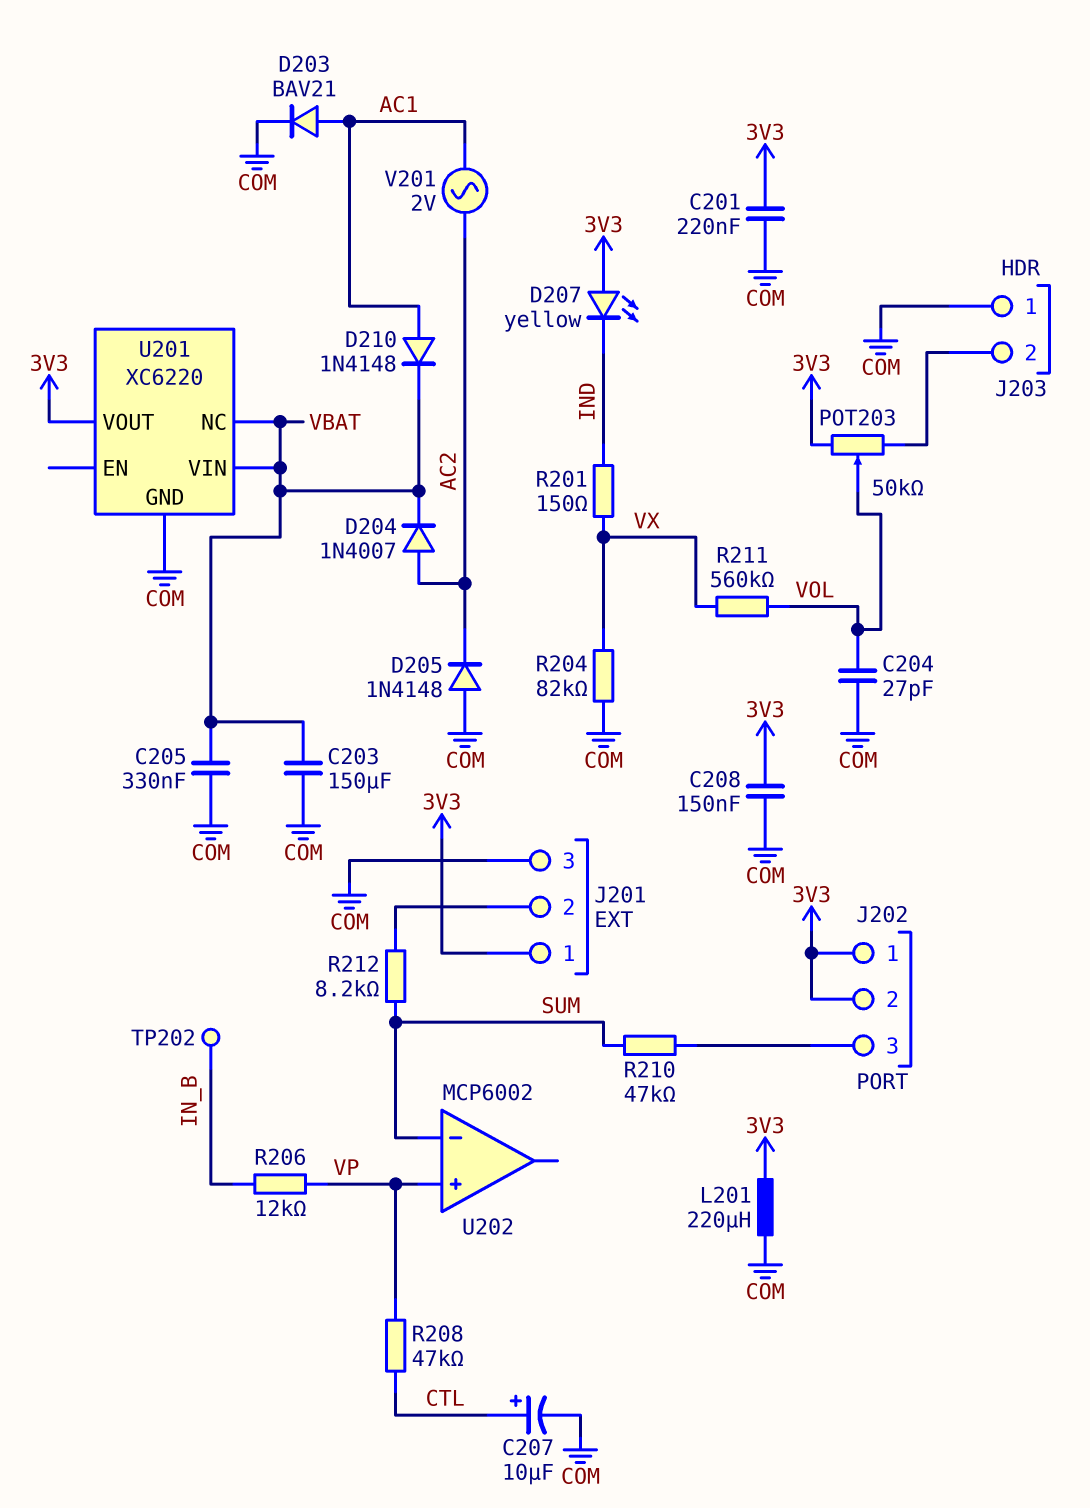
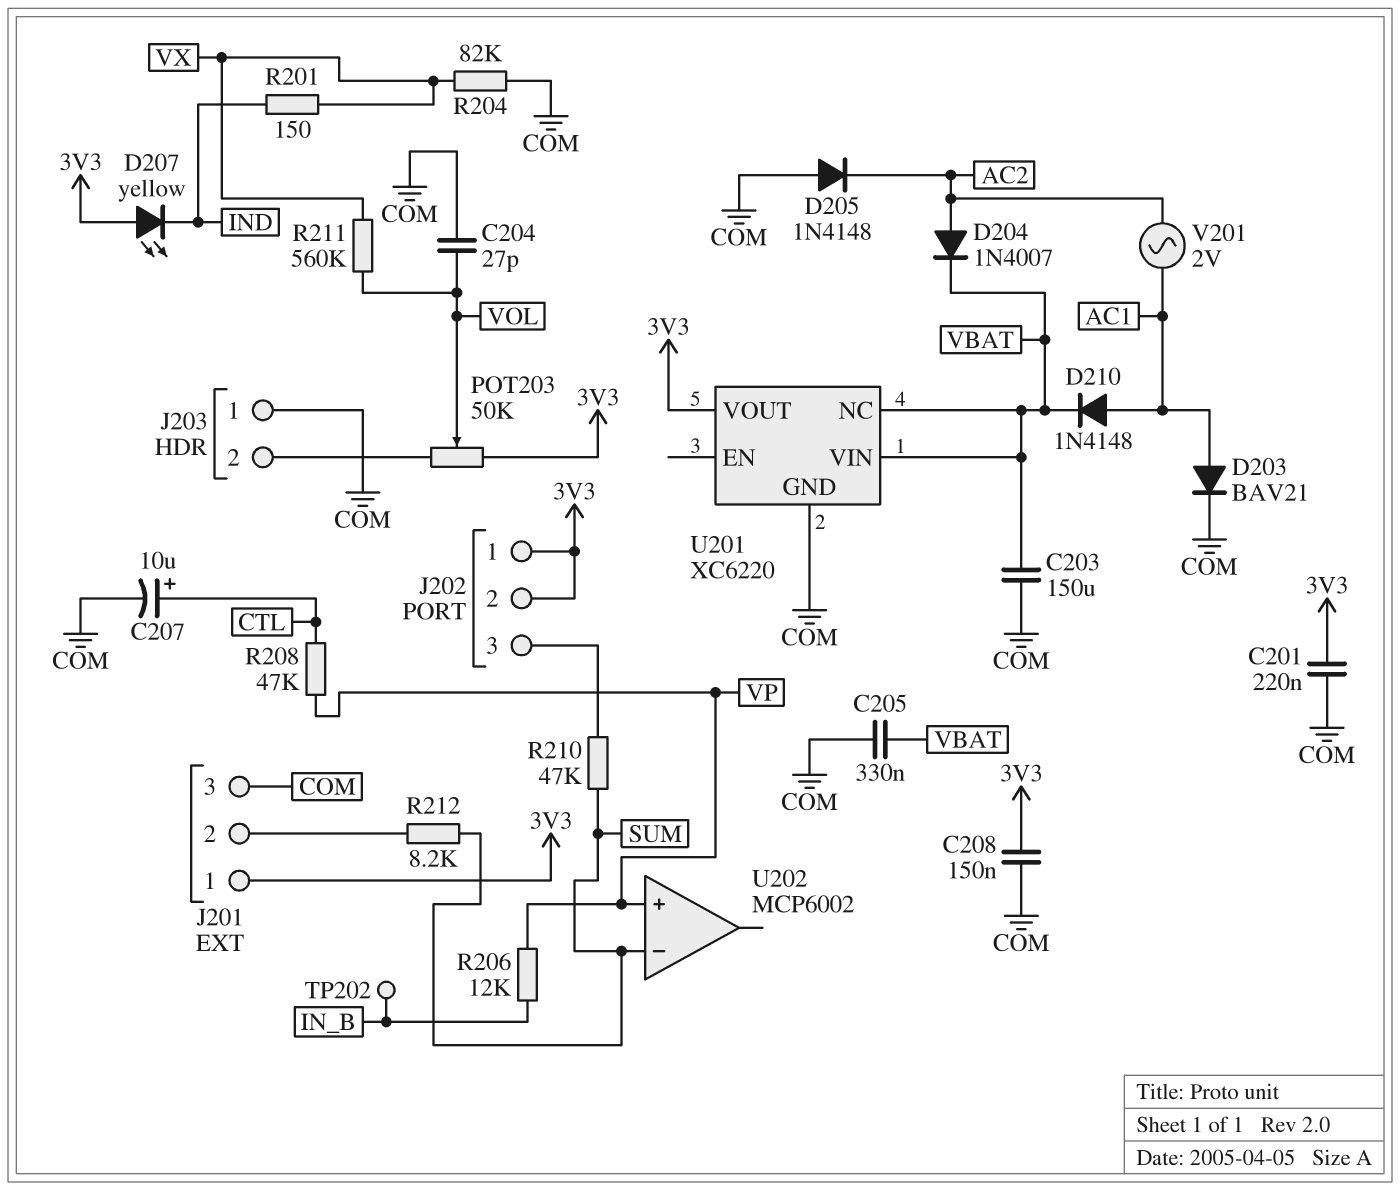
L201: 220uH (3V3, COM) -> none

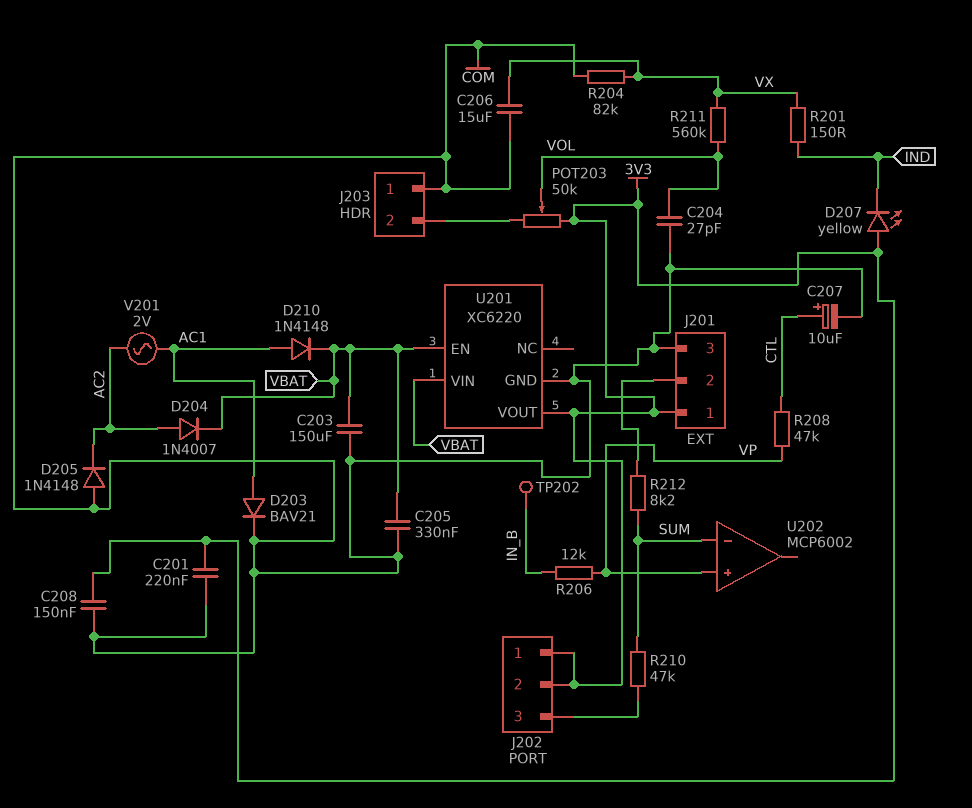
C206: none -> 15uF (COM, VX)
U201 pin EN: none -> VBAT
U201 pin NC: VBAT -> none

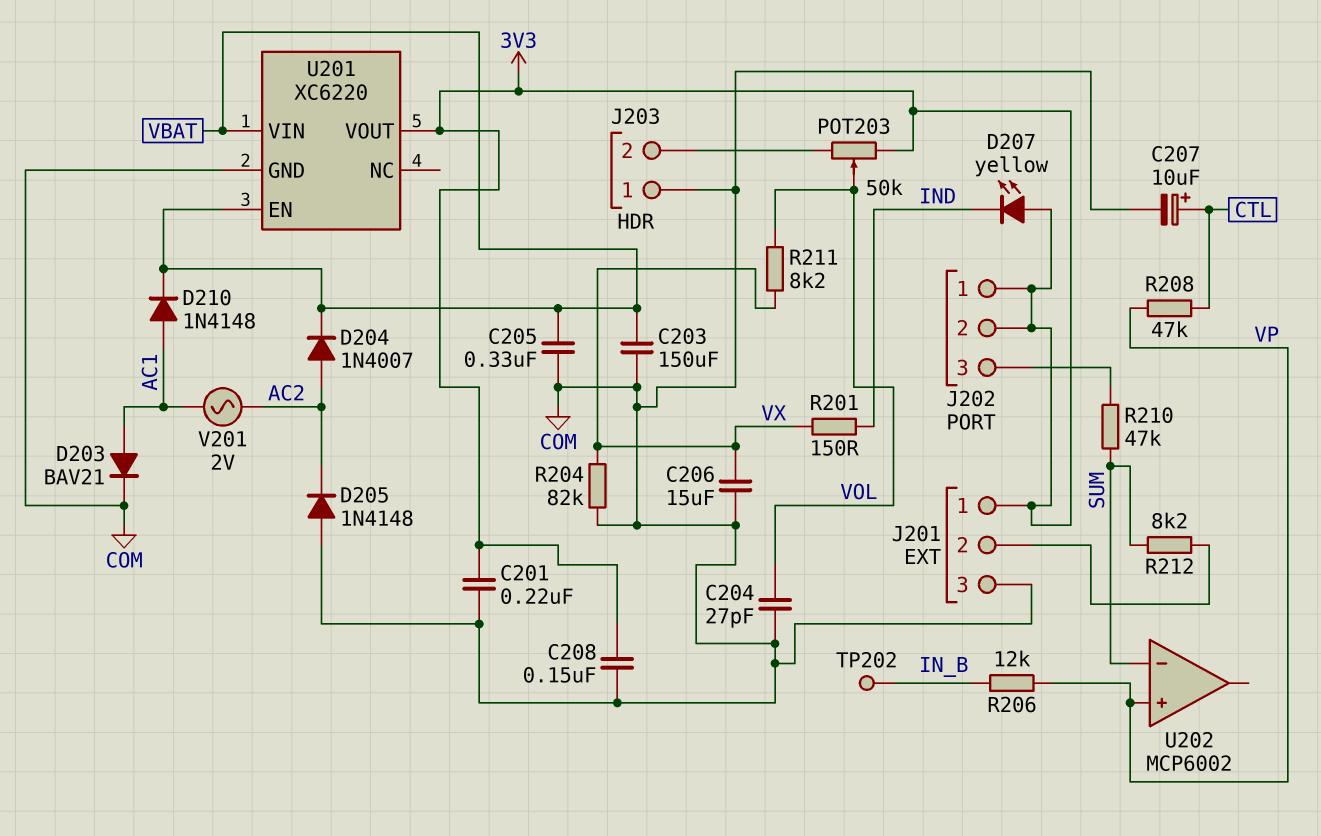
R211: 560k (VOL, VX) -> 8.2k (VOL, VX)

